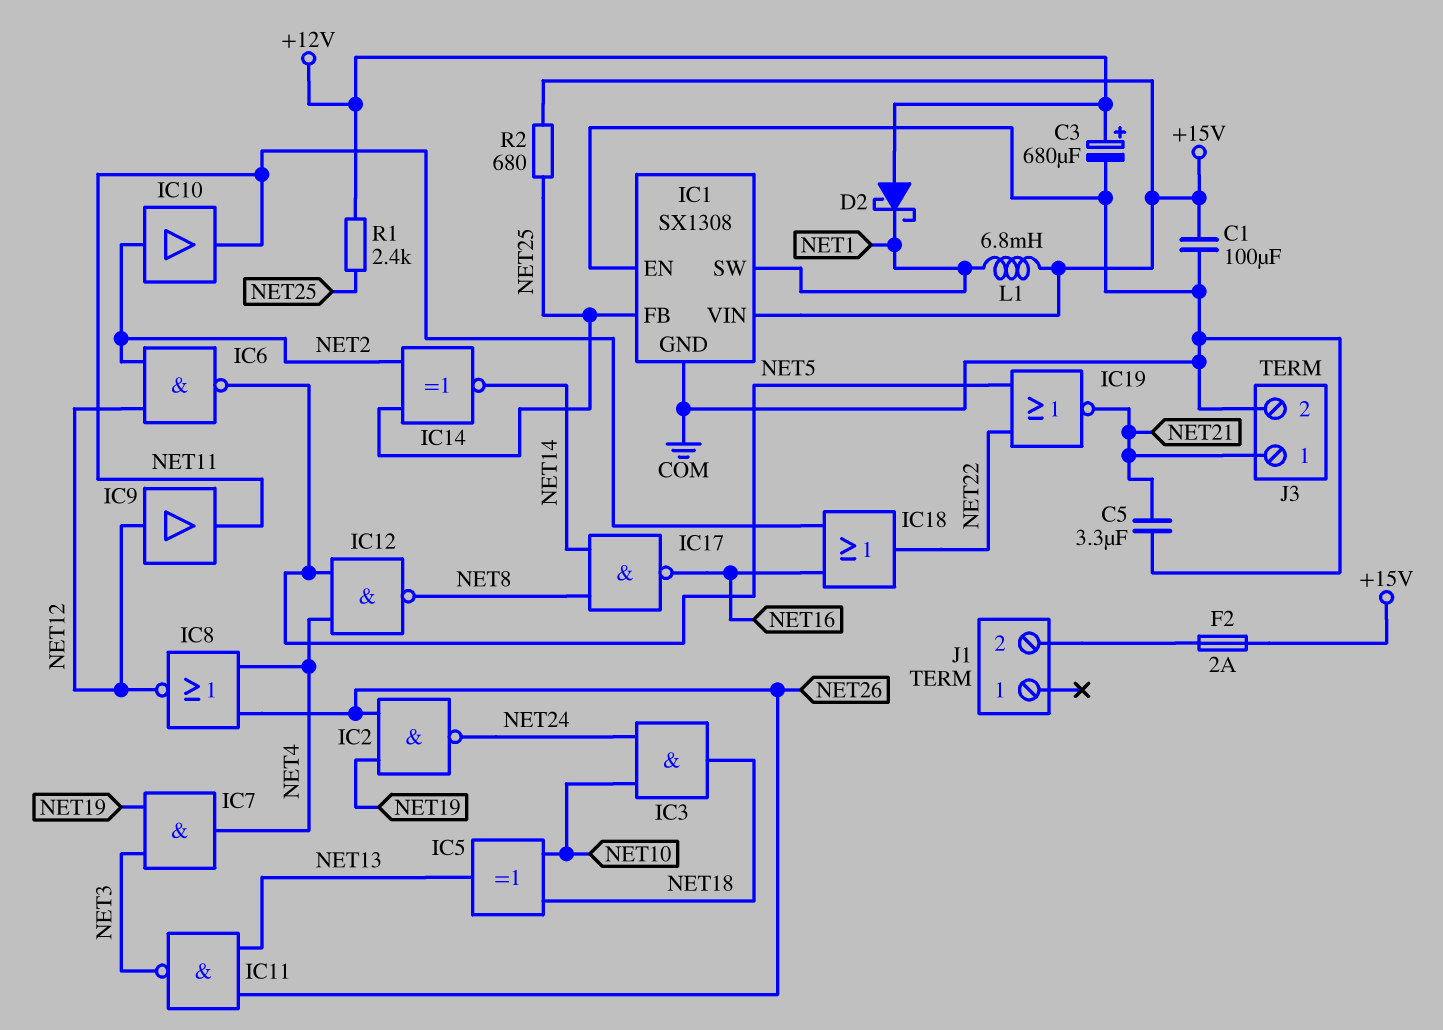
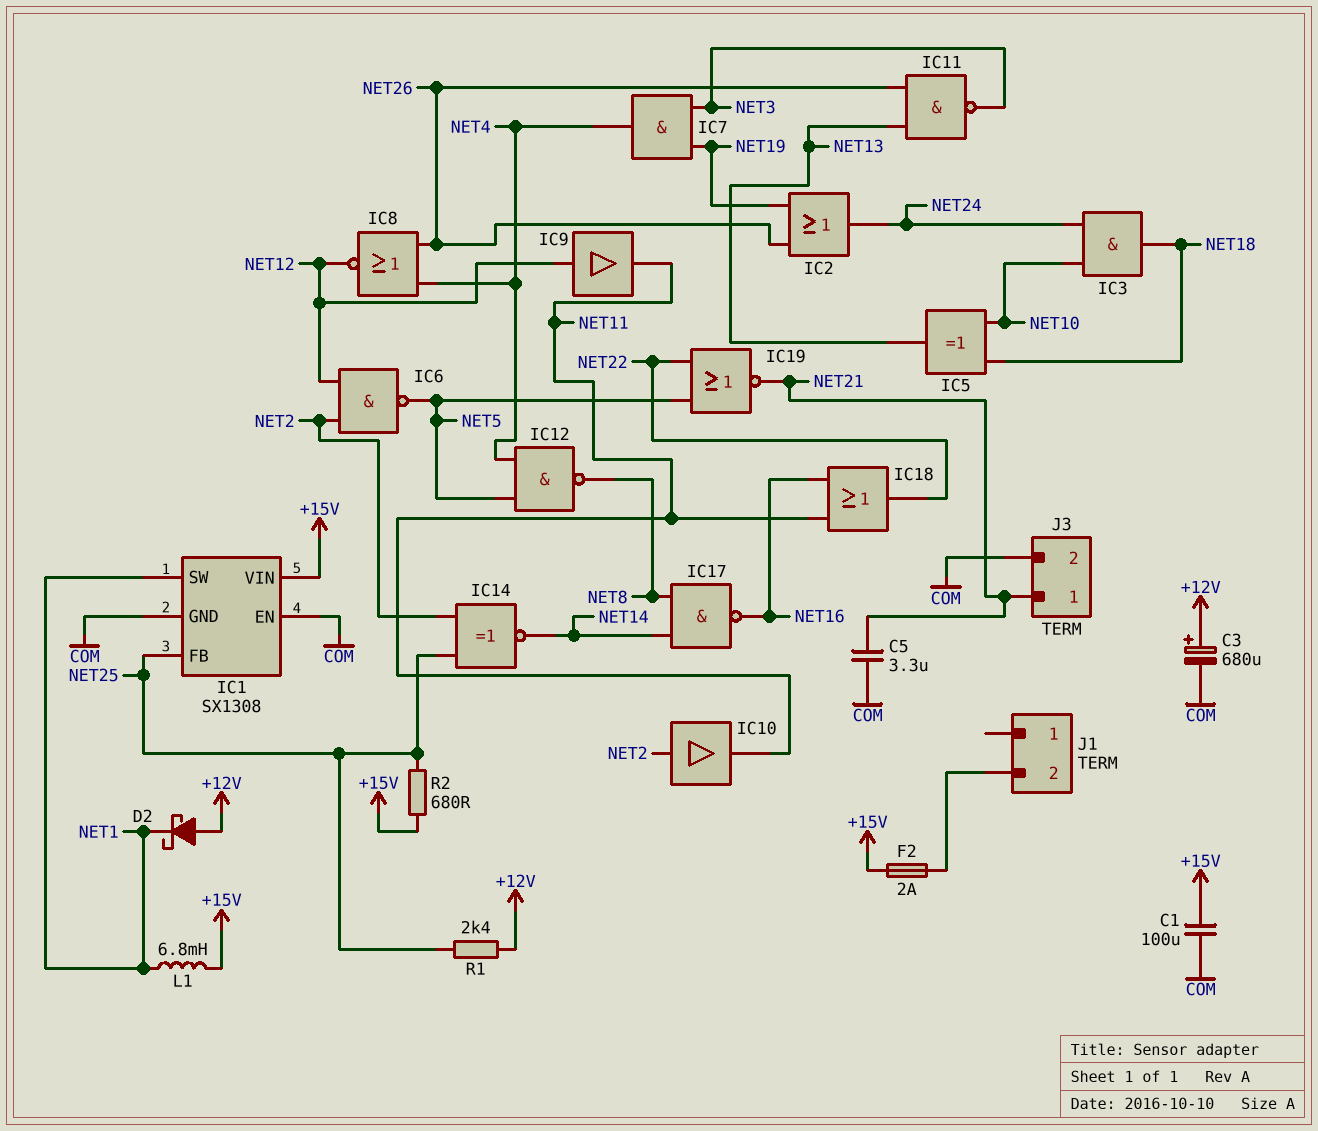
IC2: NAND (in NET19, in NET26, out NET24) -> OR (in NET19, in NET26, out NET24)

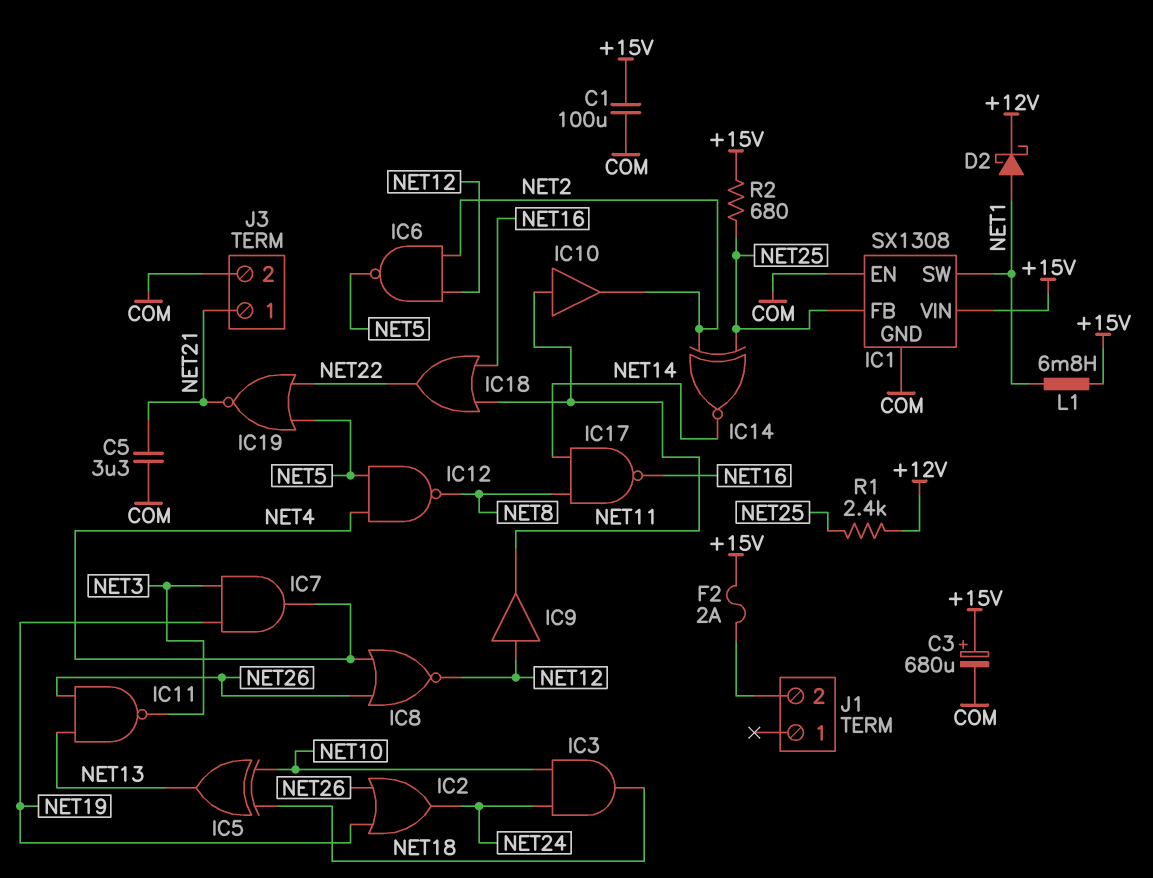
C3: 680uF (plus +12V, minus COM) -> 680uF (plus +15V, minus COM)
D2: schottky (A +12V, K NET1) -> schottky (A NET1, K +12V)
IC10: buffer (in NET2, out NET11) -> buffer (in NET11, out NET2)

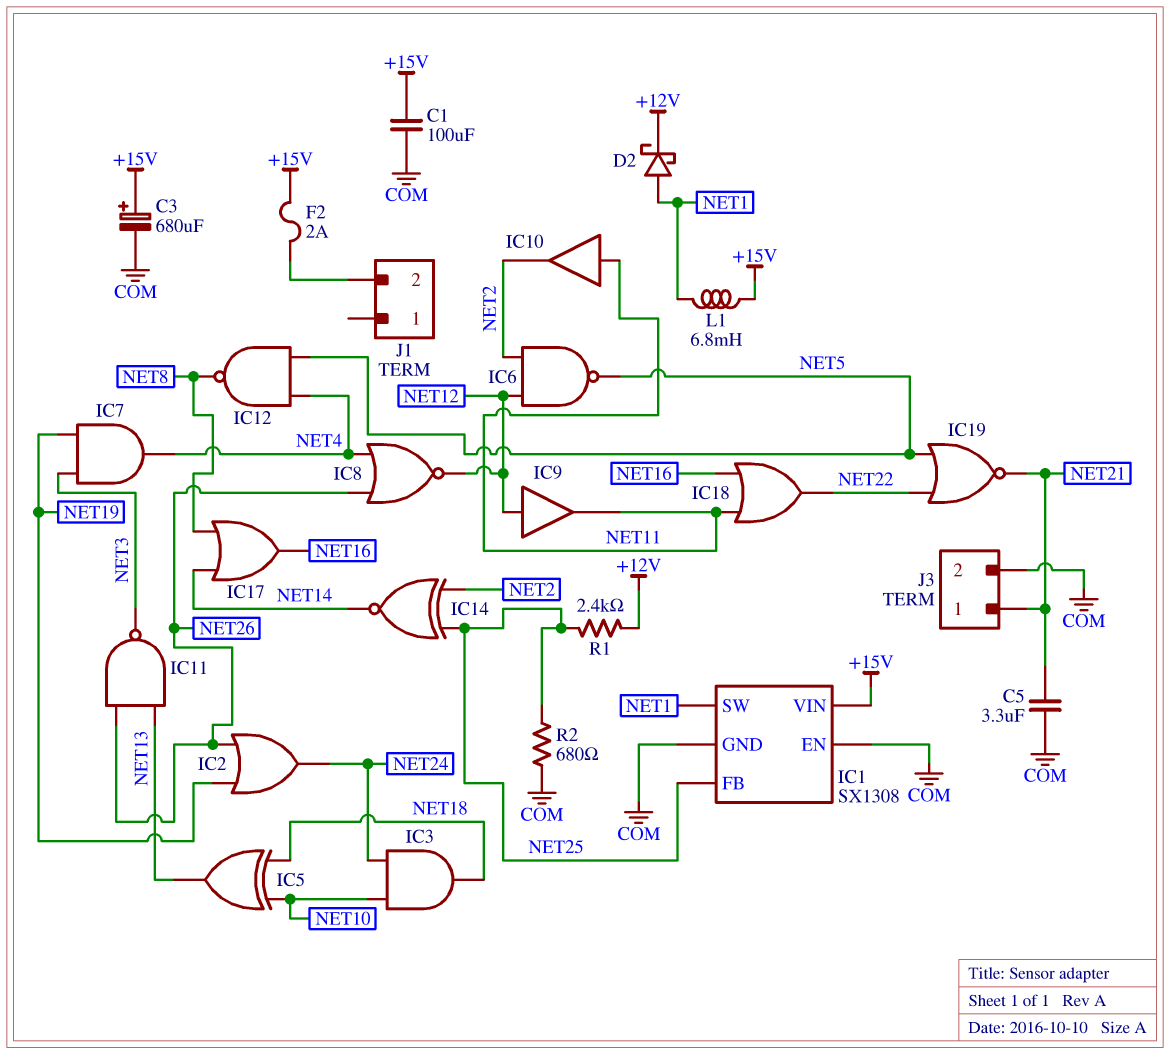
IC17: NAND (in NET8, in NET14, out NET16) -> OR (in NET8, in NET14, out NET16)
R2: 680 (+15V, NET25) -> 680 (COM, NET25)

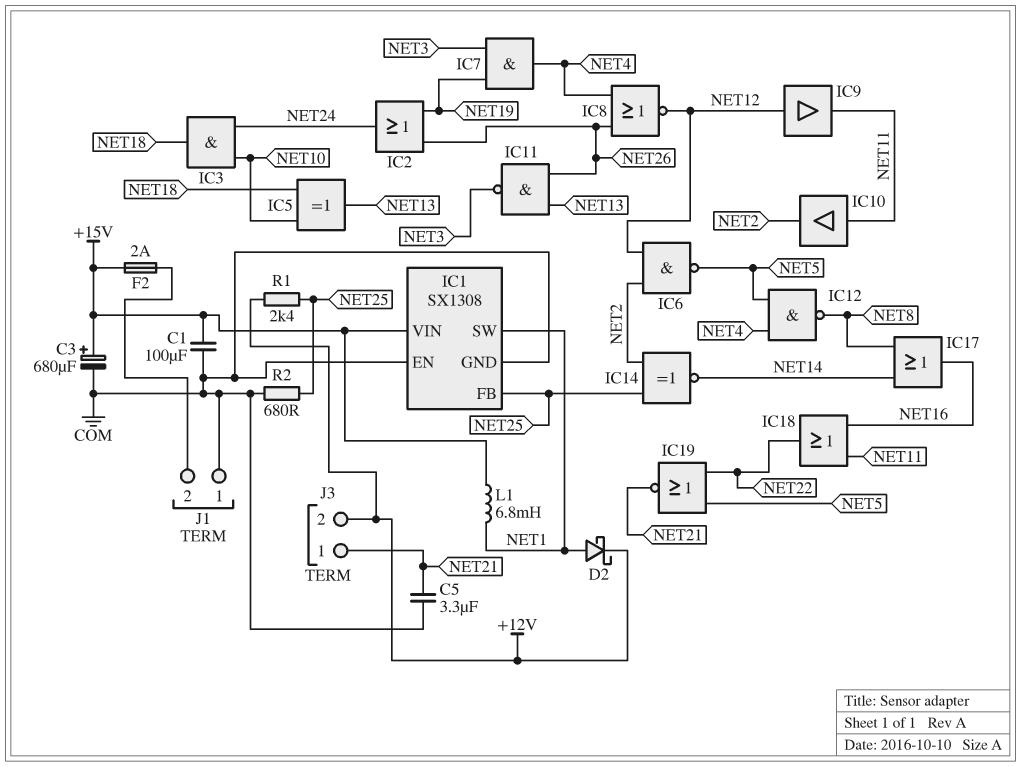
J1 pin 1: none -> COM
J3 pin 2: COM -> +12V

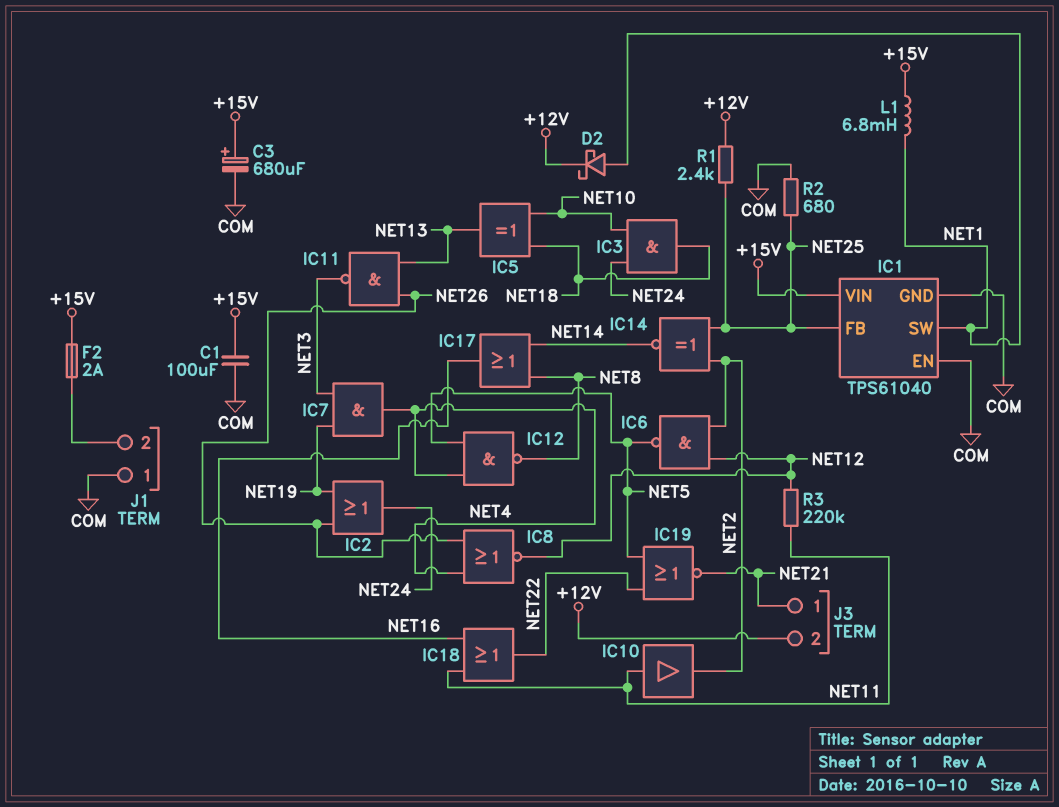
C5: 3.3uF (COM, NET21) -> none
IC1: SX1308 -> TPS61040
IC9: buffer (in NET12, out NET11) -> none
R3: none -> 220k (NET11, NET12)

